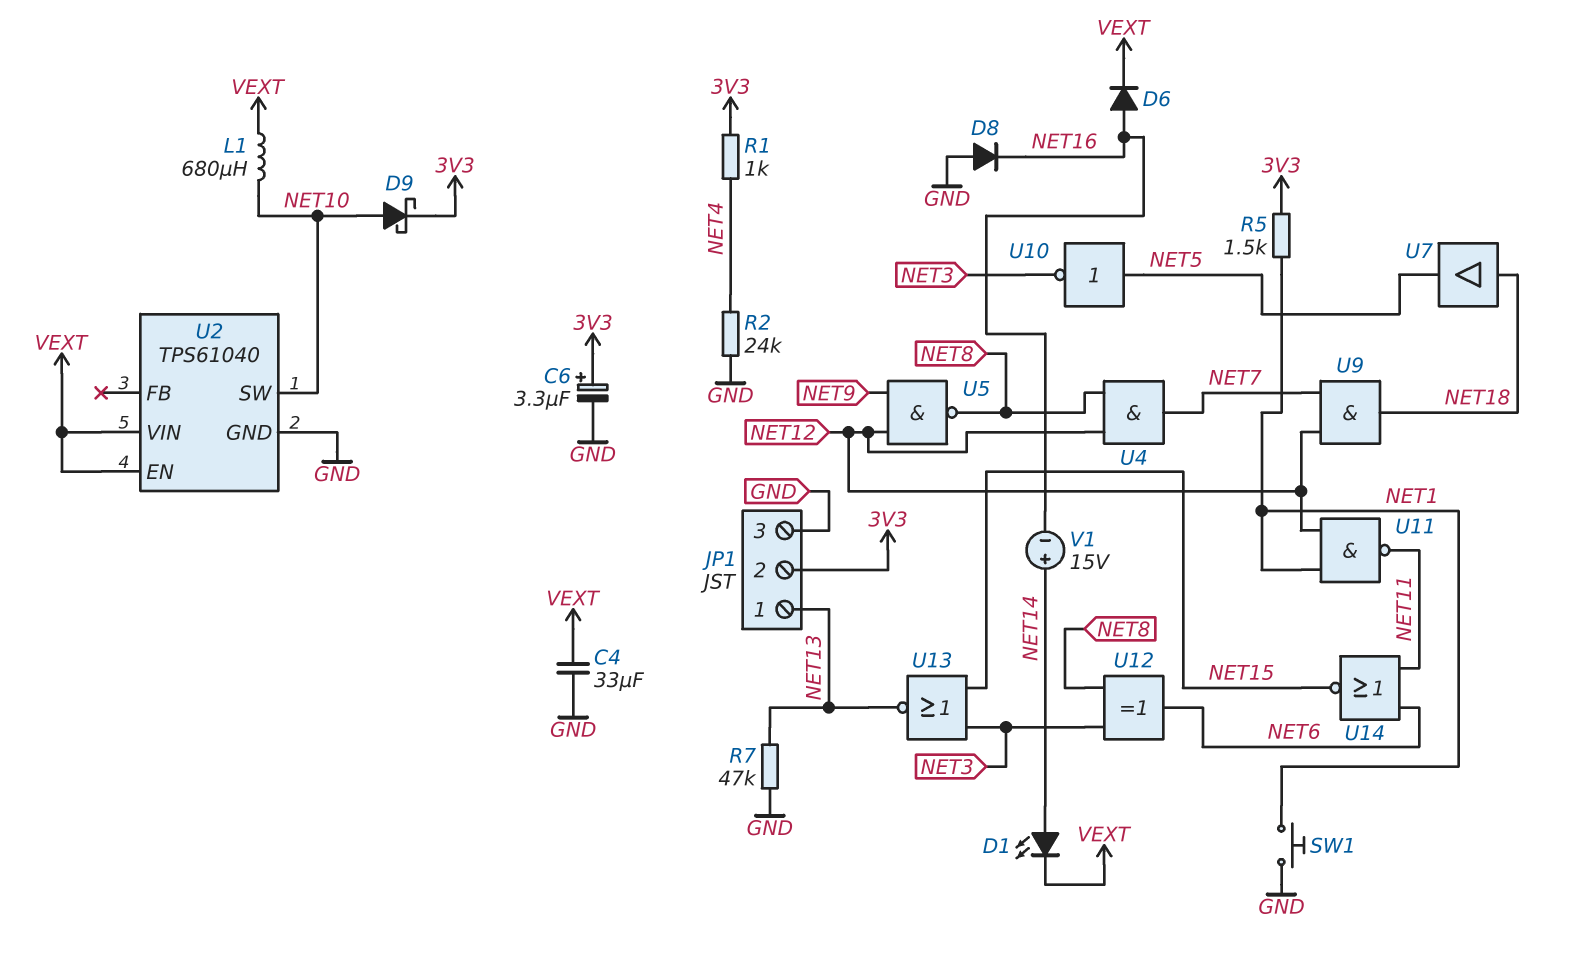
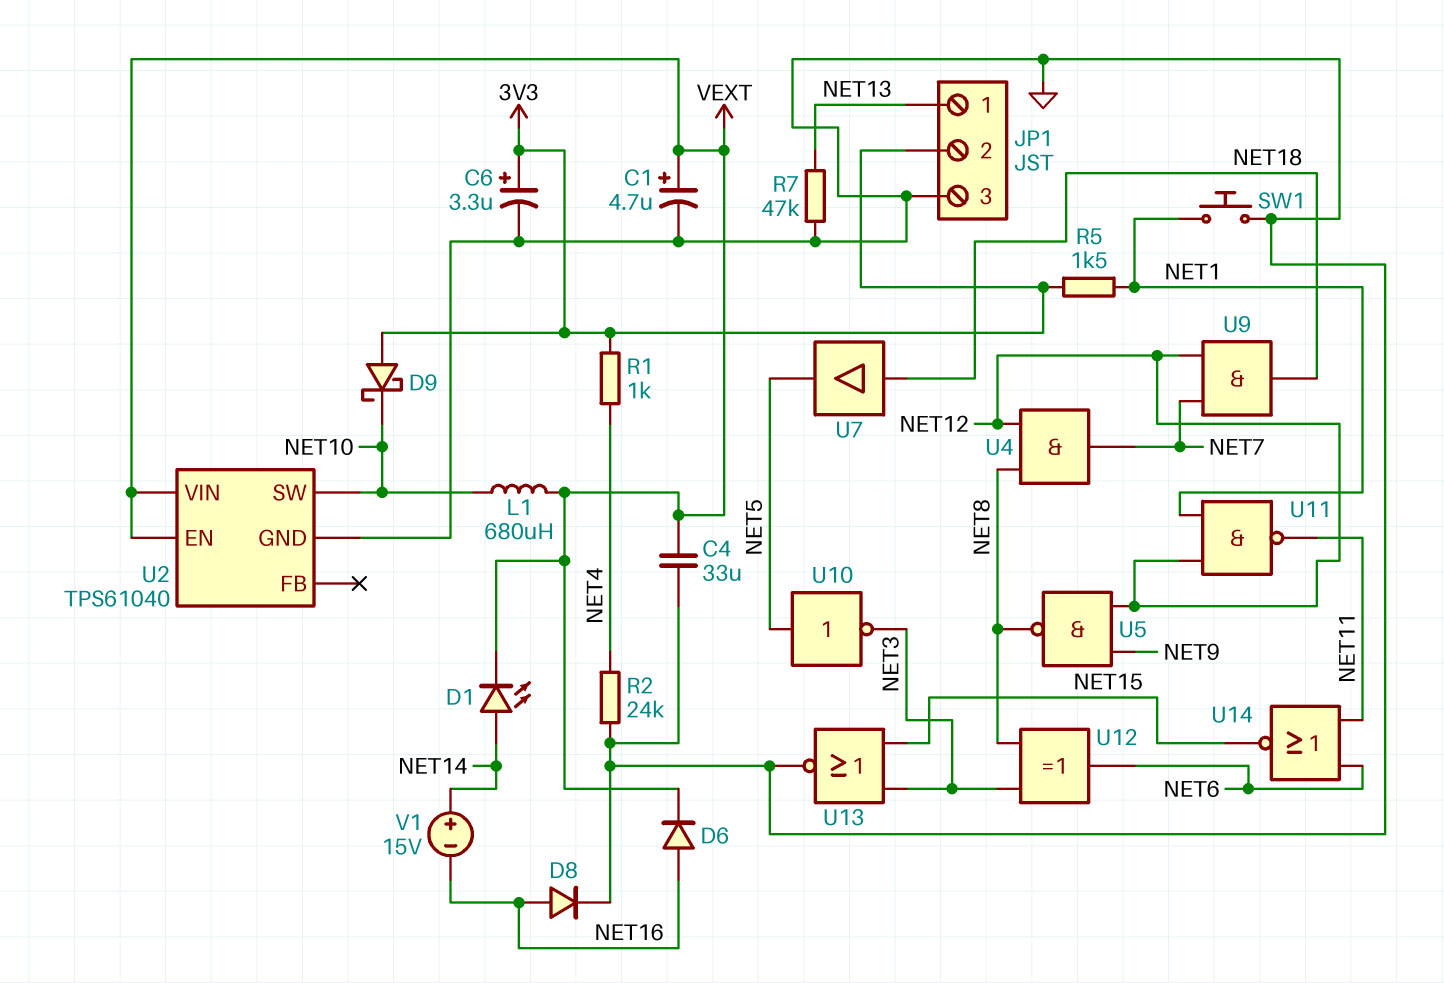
C1: none -> 4.7uF (plus VEXT, minus GND)
D8: diode (A GND, K NET16) -> diode (A NET16, K GND)
D9: schottky (A NET10, K 3V3) -> schottky (A 3V3, K NET10)
U13: NOR (in NET3, in NET15, out NET13) -> NOR (in NET3, in NET15, out GND)

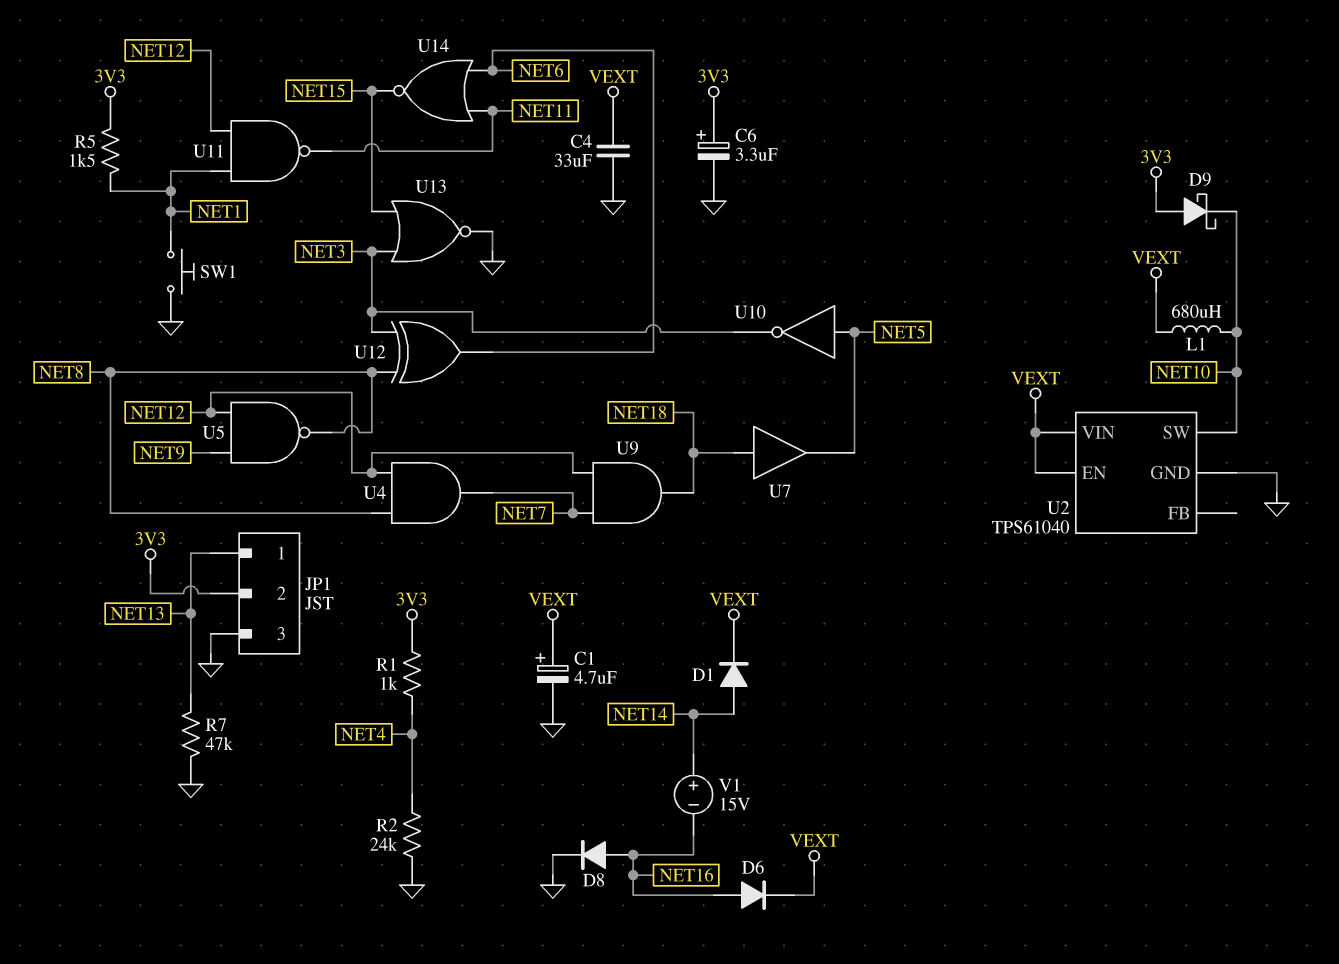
D1: LED (A NET14, K VEXT) -> diode (A NET14, K VEXT)

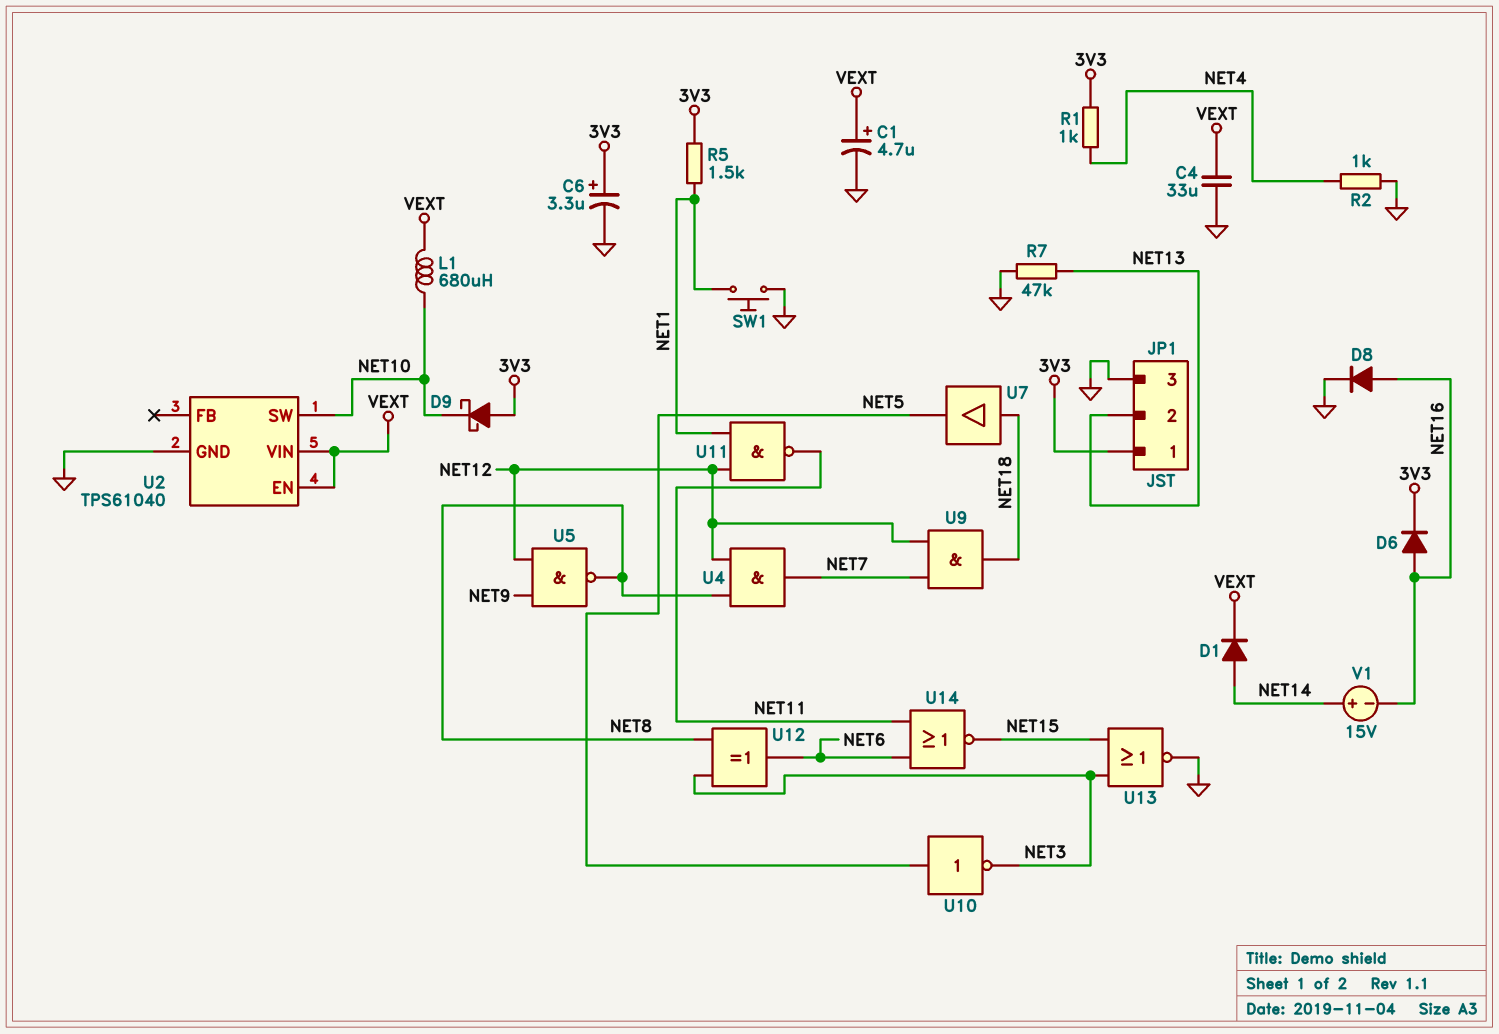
D6: diode (A NET16, K VEXT) -> diode (A NET16, K 3V3)
JP1 pin 1: NET13 -> 3V3
JP1 pin 2: 3V3 -> NET13
R2: 24k (GND, NET4) -> 1k (GND, NET4)

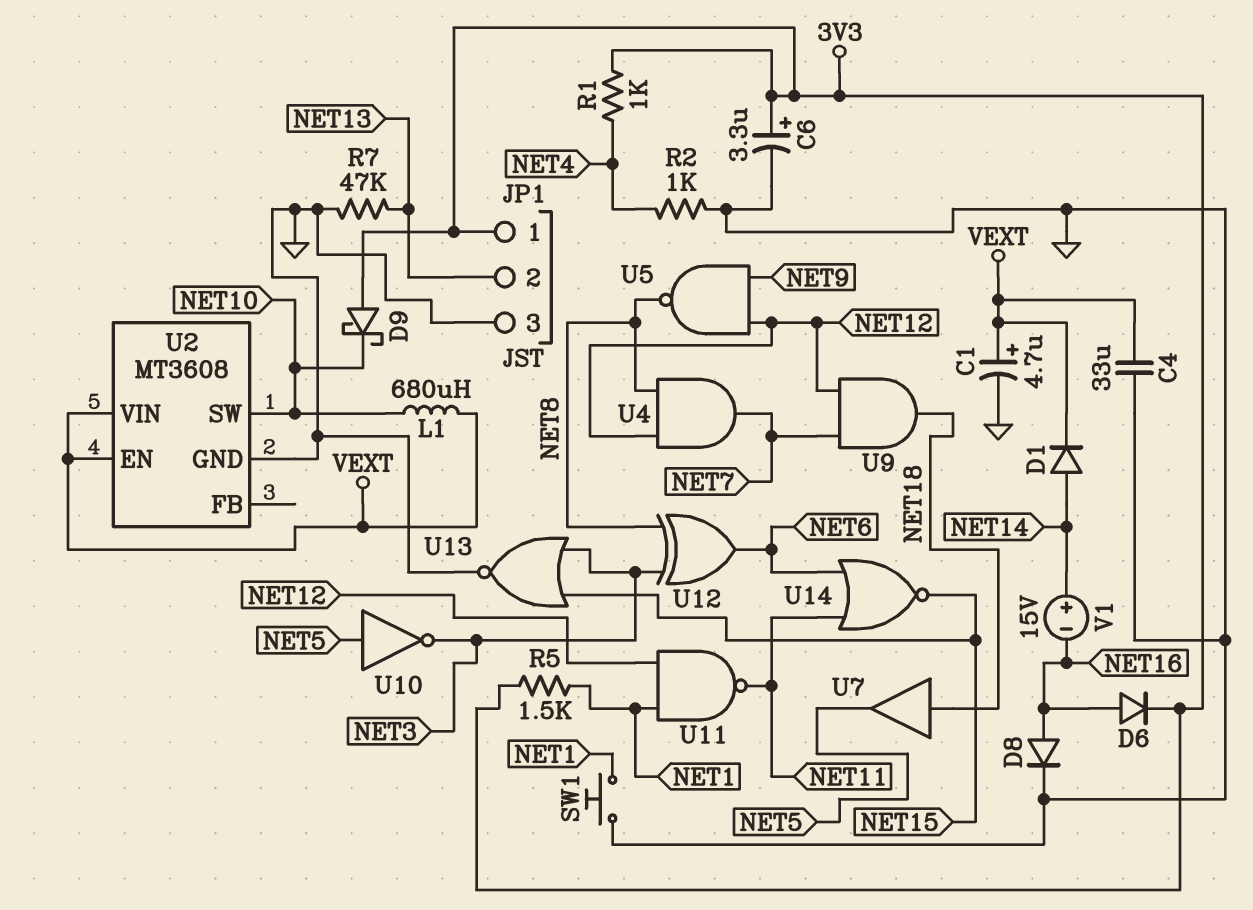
U2: TPS61040 -> MT3608

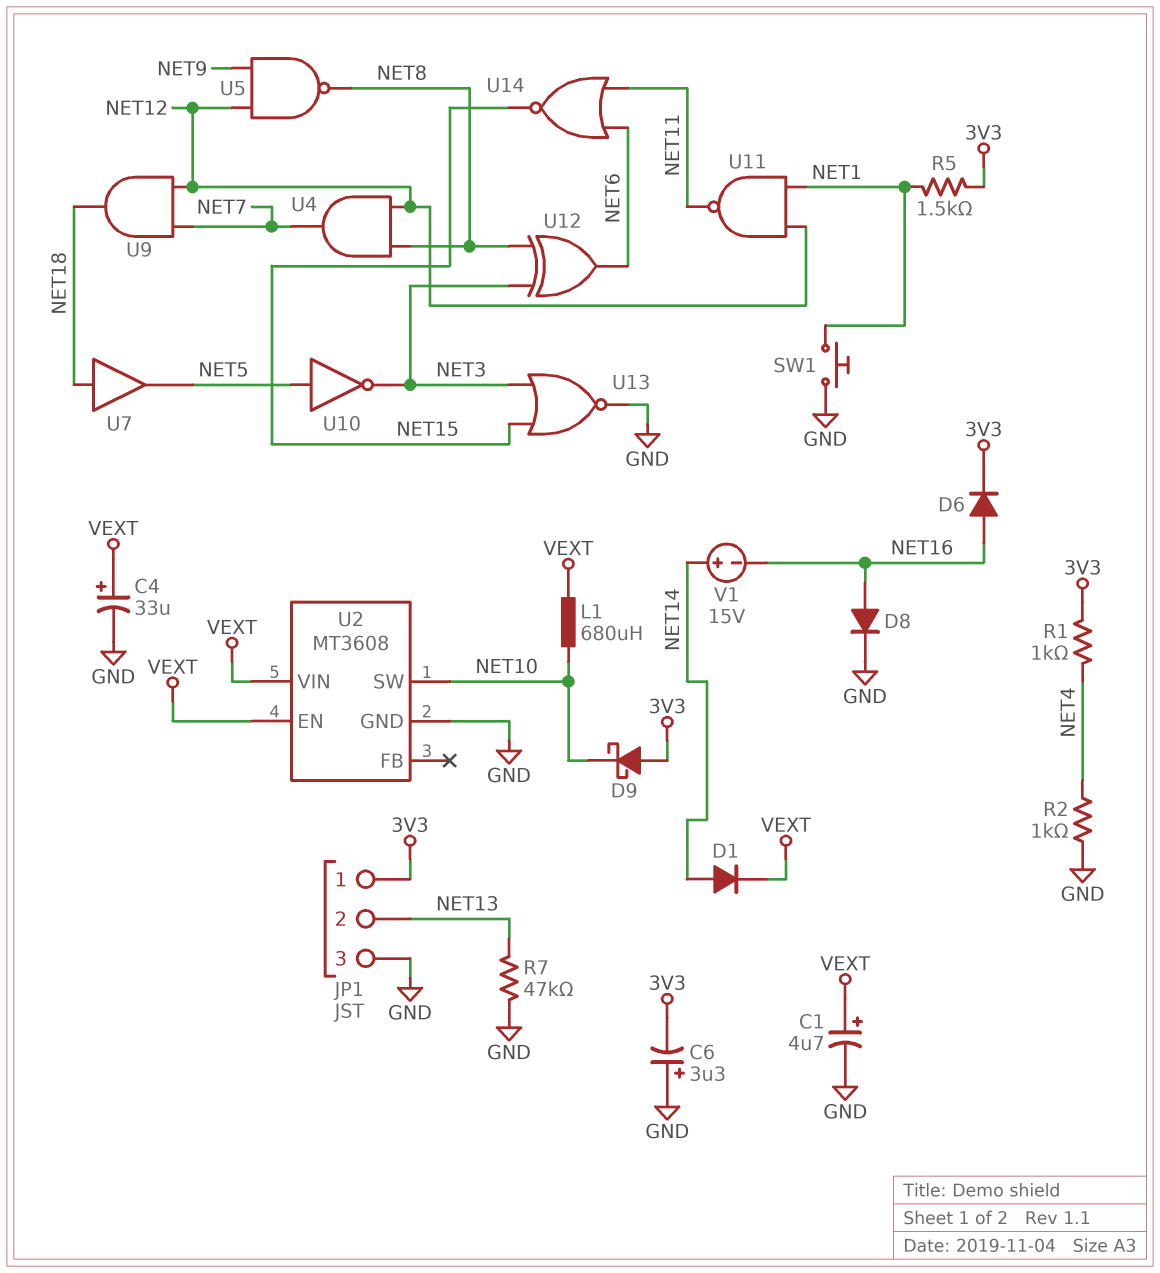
C4: 33uF (GND, VEXT) -> 33uF (plus VEXT, minus GND)
C6: 3.3uF (plus 3V3, minus GND) -> 3.3uF (plus GND, minus 3V3)

